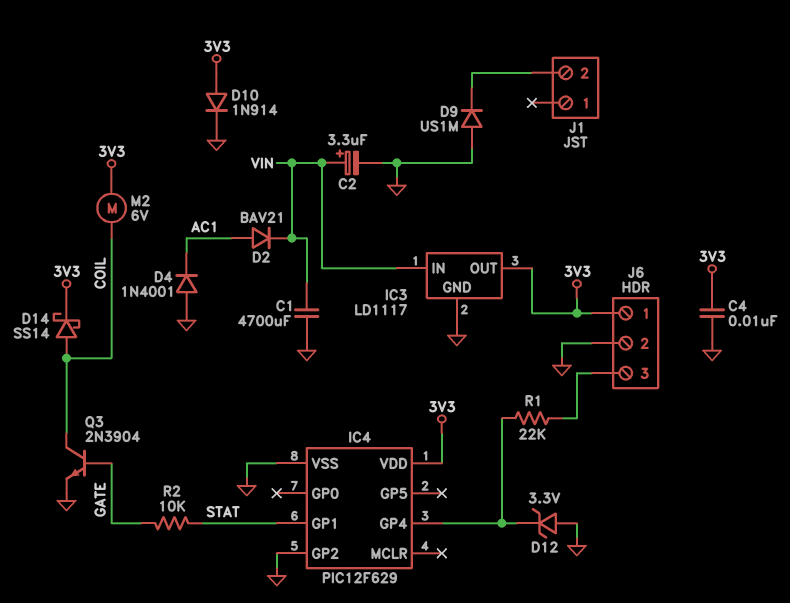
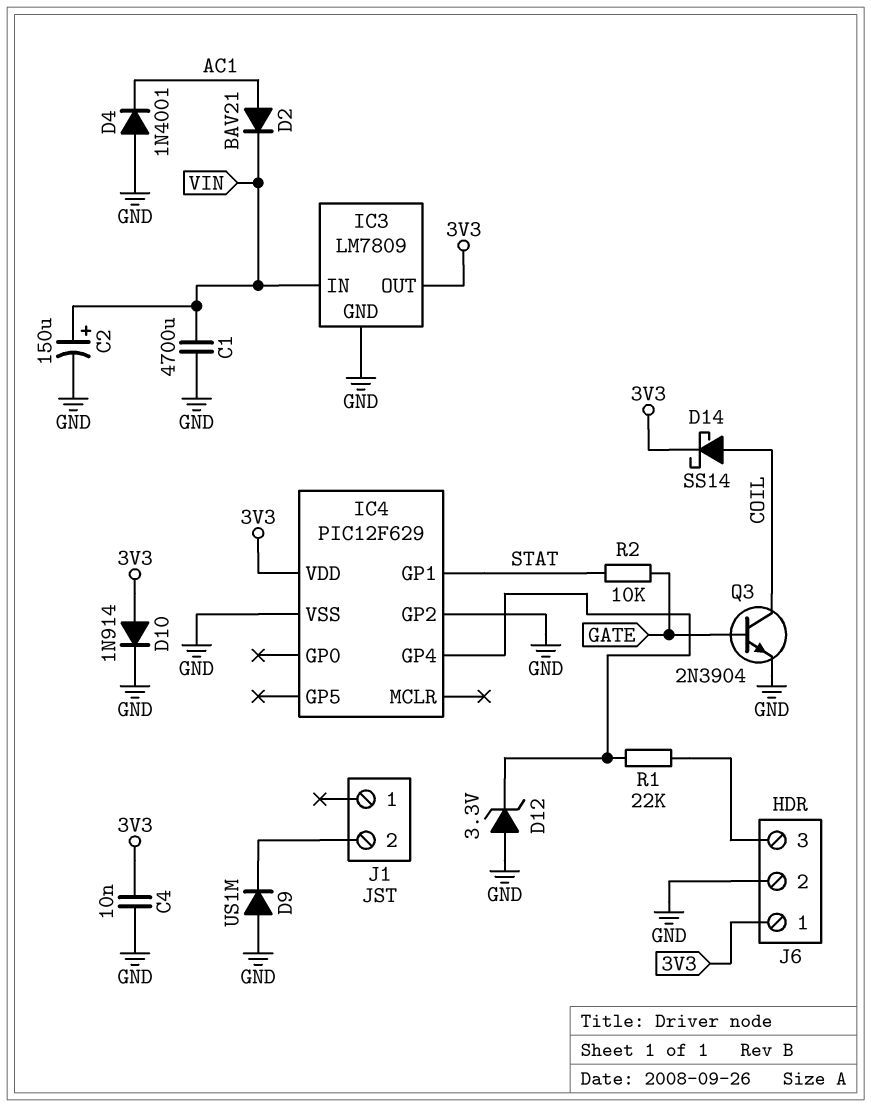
C2: 3.3uF (plus VIN, minus GND) -> 150uF (plus VIN, minus GND)
IC3: LD1117 -> LM7809
M2: motor 6V (3V3, COIL) -> none

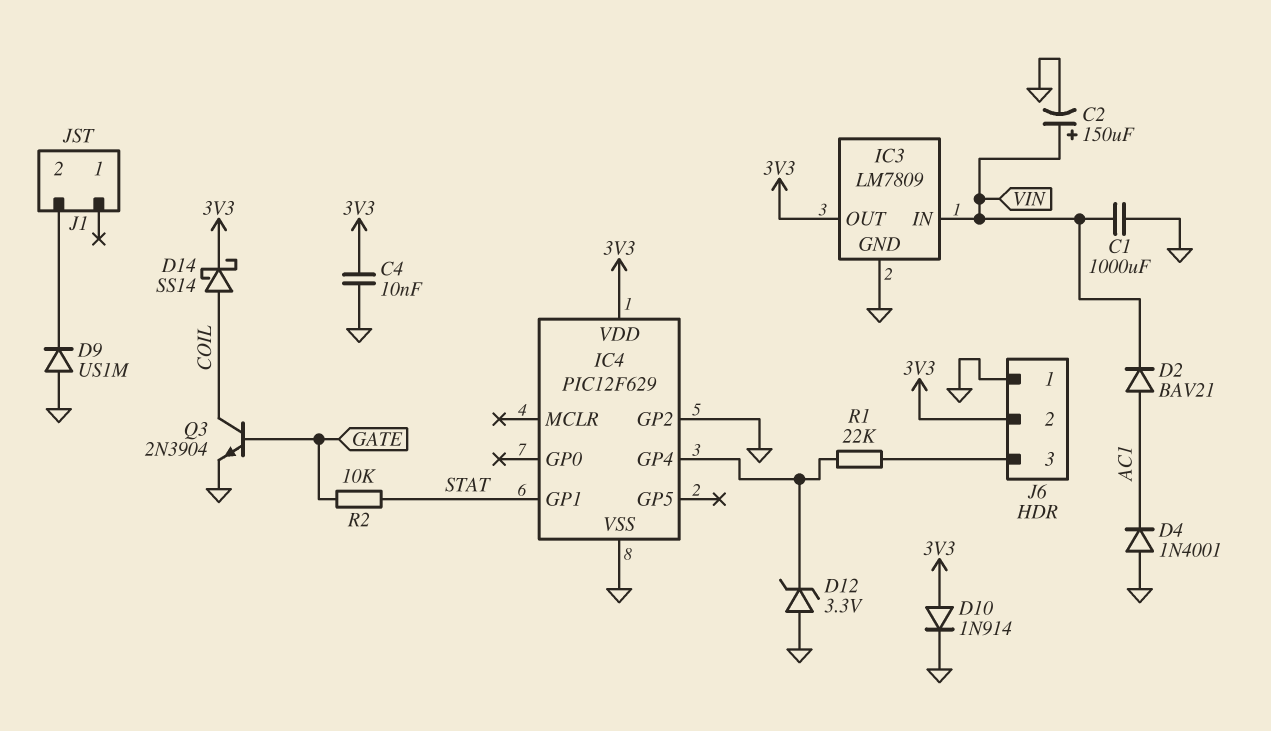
C1: 4700uF (GND, VIN) -> 1000uF (GND, VIN)
J6 pin 1: 3V3 -> GND
J6 pin 2: GND -> 3V3

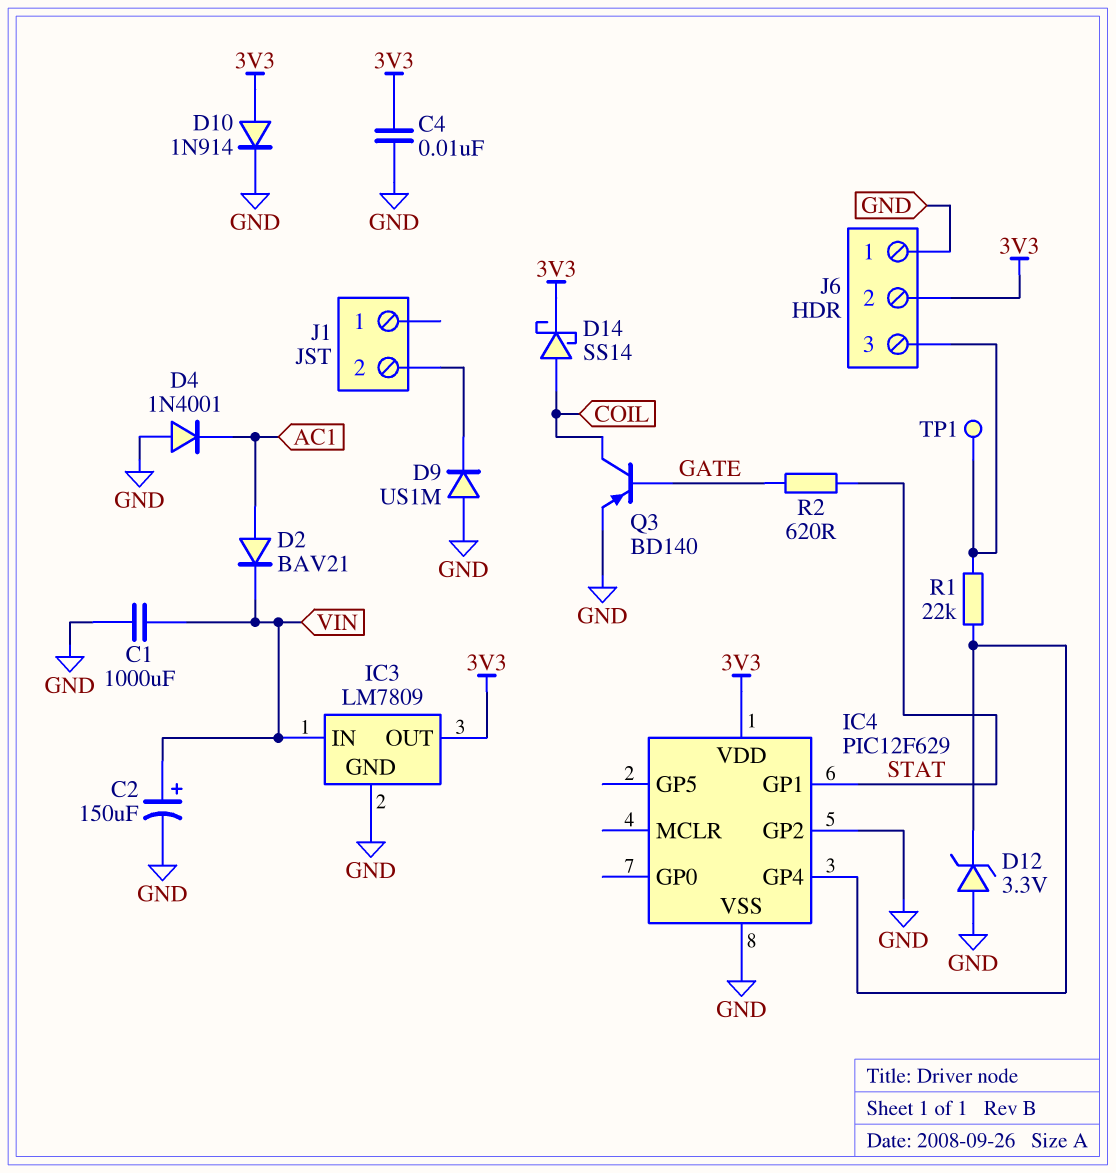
Q3: NPN 2N3904 (B GATE, C COIL, E GND) -> PNP BD140 (B GATE, C COIL, E GND)
R2: 10k (GATE, STAT) -> 620 (GATE, STAT)
TP1: none -> test point (J6/3)

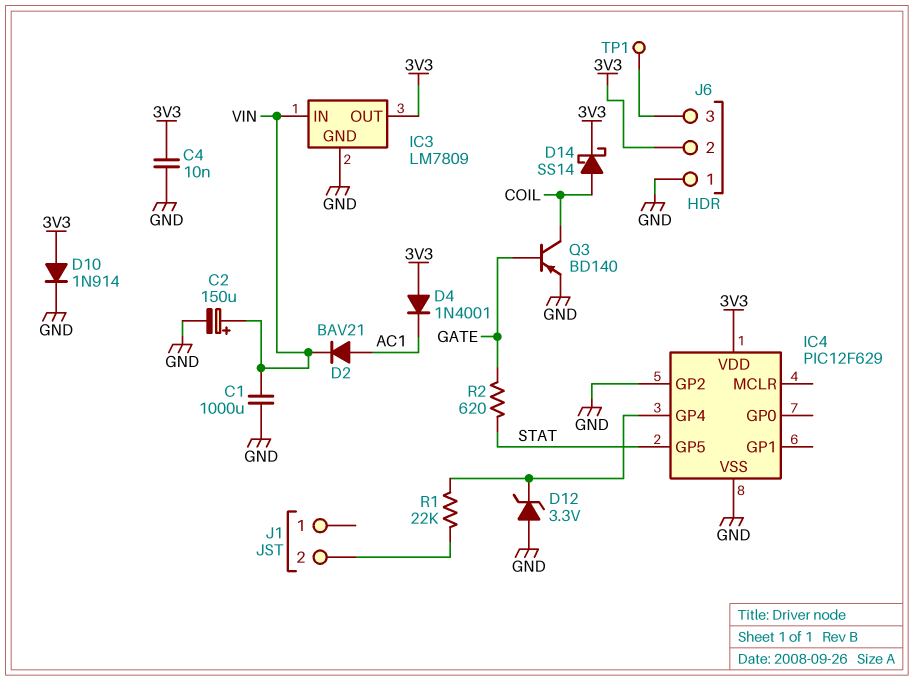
D4: diode 1N4001 (A GND, K AC1) -> diode 1N4001 (A 3V3, K AC1)
D9: diode US1M (A GND, K J1/2) -> none
IC4 pin GP1: STAT -> none
IC4 pin GP5: none -> STAT
R1: 22k (IC4/GP4, J6/3) -> 22k (IC4/GP4, J1/2)

